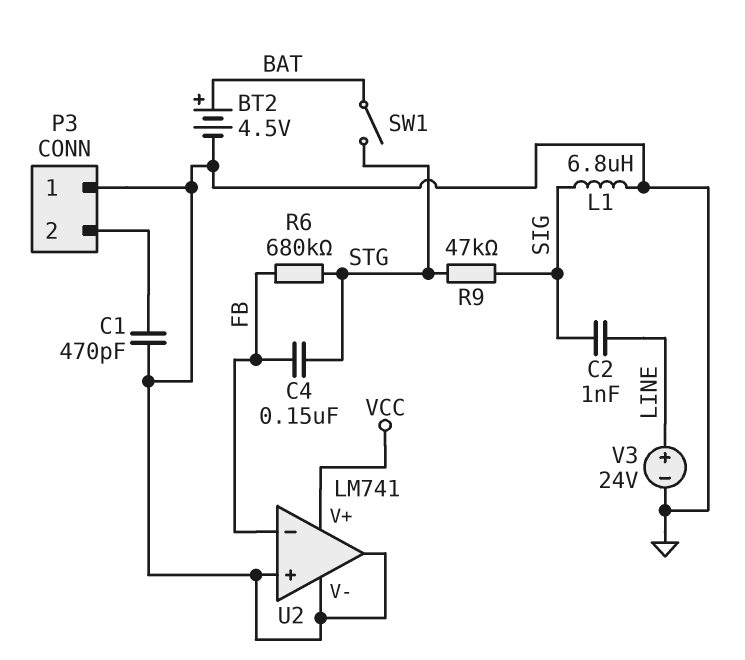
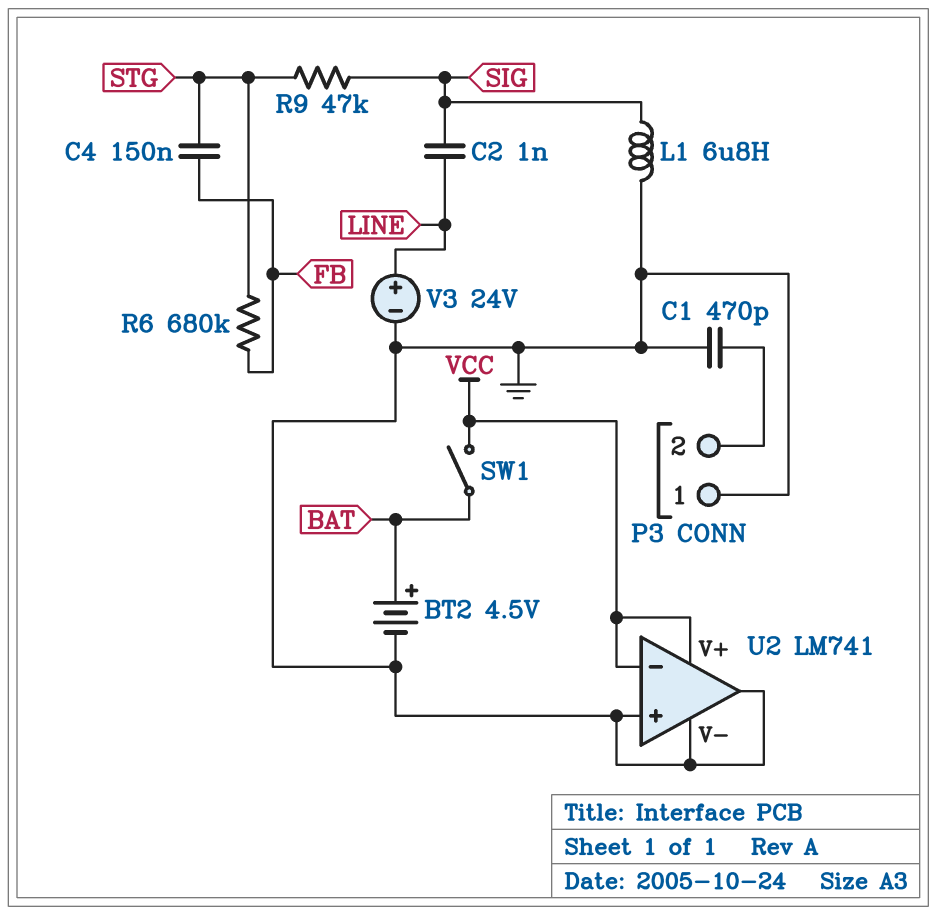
SW1: switch (BAT, STG) -> switch (BAT, VCC)
U2 pin in-: FB -> VCC

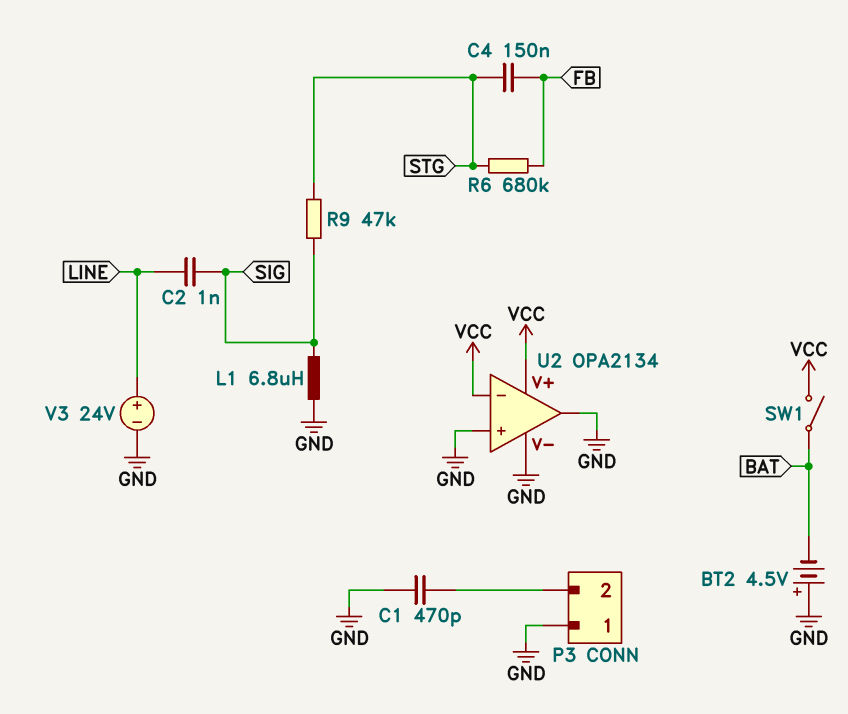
BT2: 4.5V (plus BAT, minus GND) -> 4.5V (plus GND, minus BAT)
U2: LM741 -> OPA2134

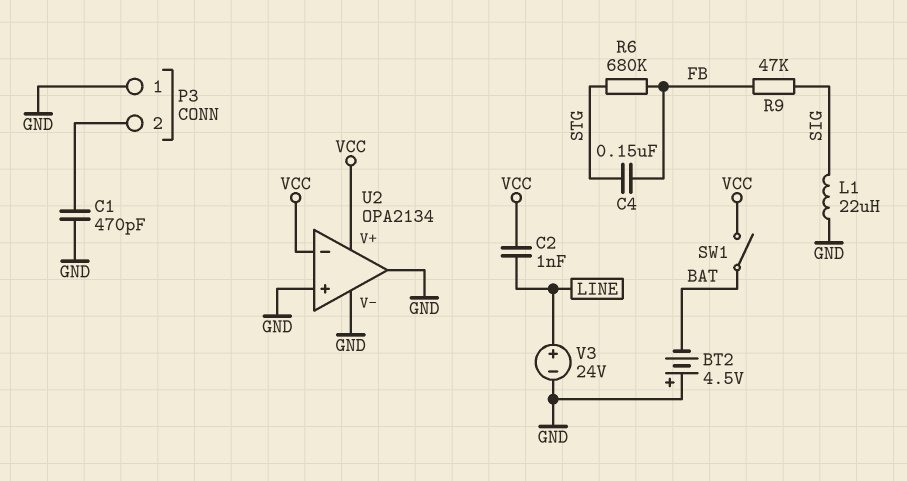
C2: 1nF (LINE, SIG) -> 1nF (LINE, VCC)
L1: 6.8uH (GND, SIG) -> 22uH (GND, SIG)
R9: 47k (SIG, STG) -> 47k (FB, SIG)

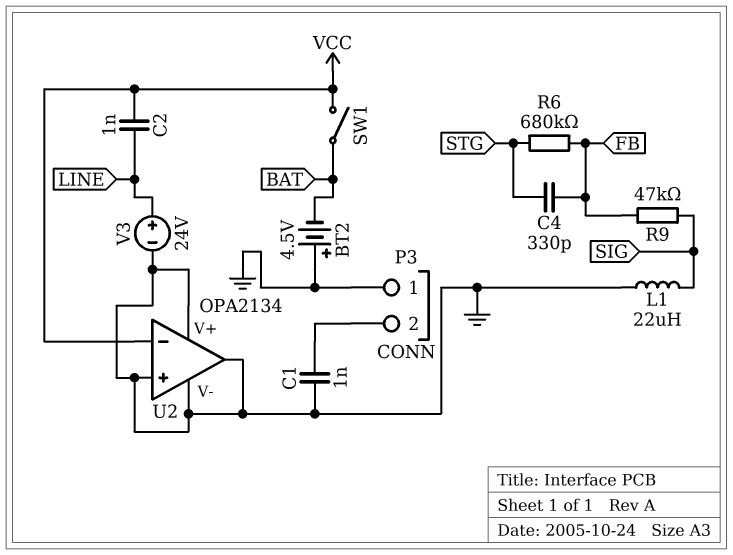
C1: 470pF (GND, P3/2) -> 1nF (GND, P3/2)
C4: 150nF (FB, STG) -> 330pF (FB, STG)
U2 pin V+: VCC -> GND

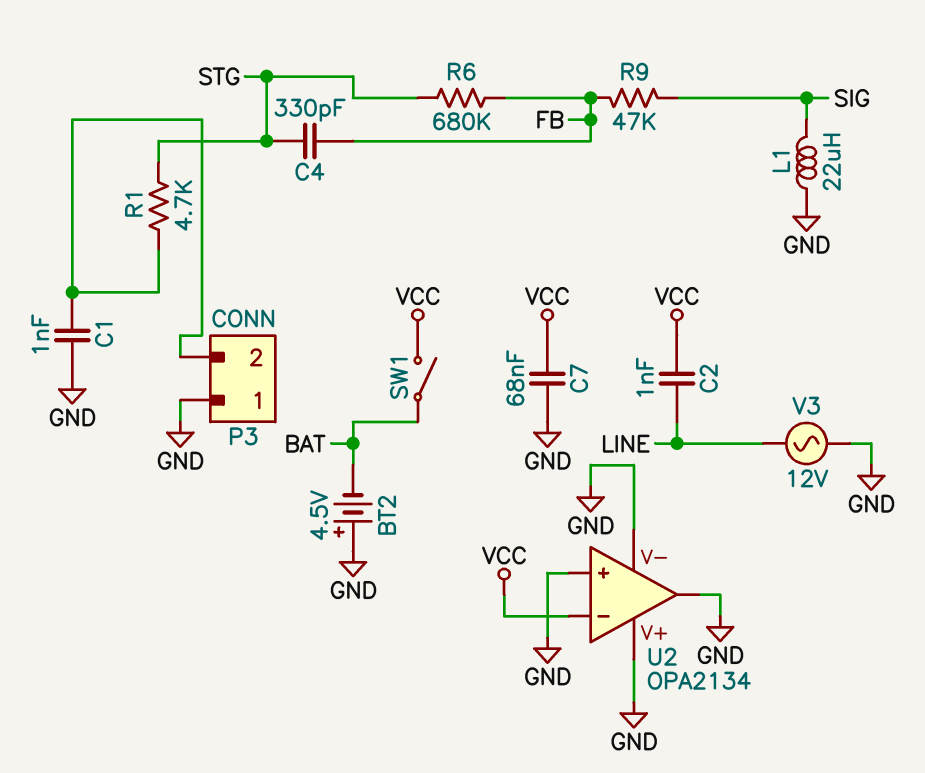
C7: none -> 68nF (GND, VCC)
R1: none -> 4.7k (P3/2, STG)
V3: 24V (plus LINE, minus GND) -> AC 12V (GND, LINE)

